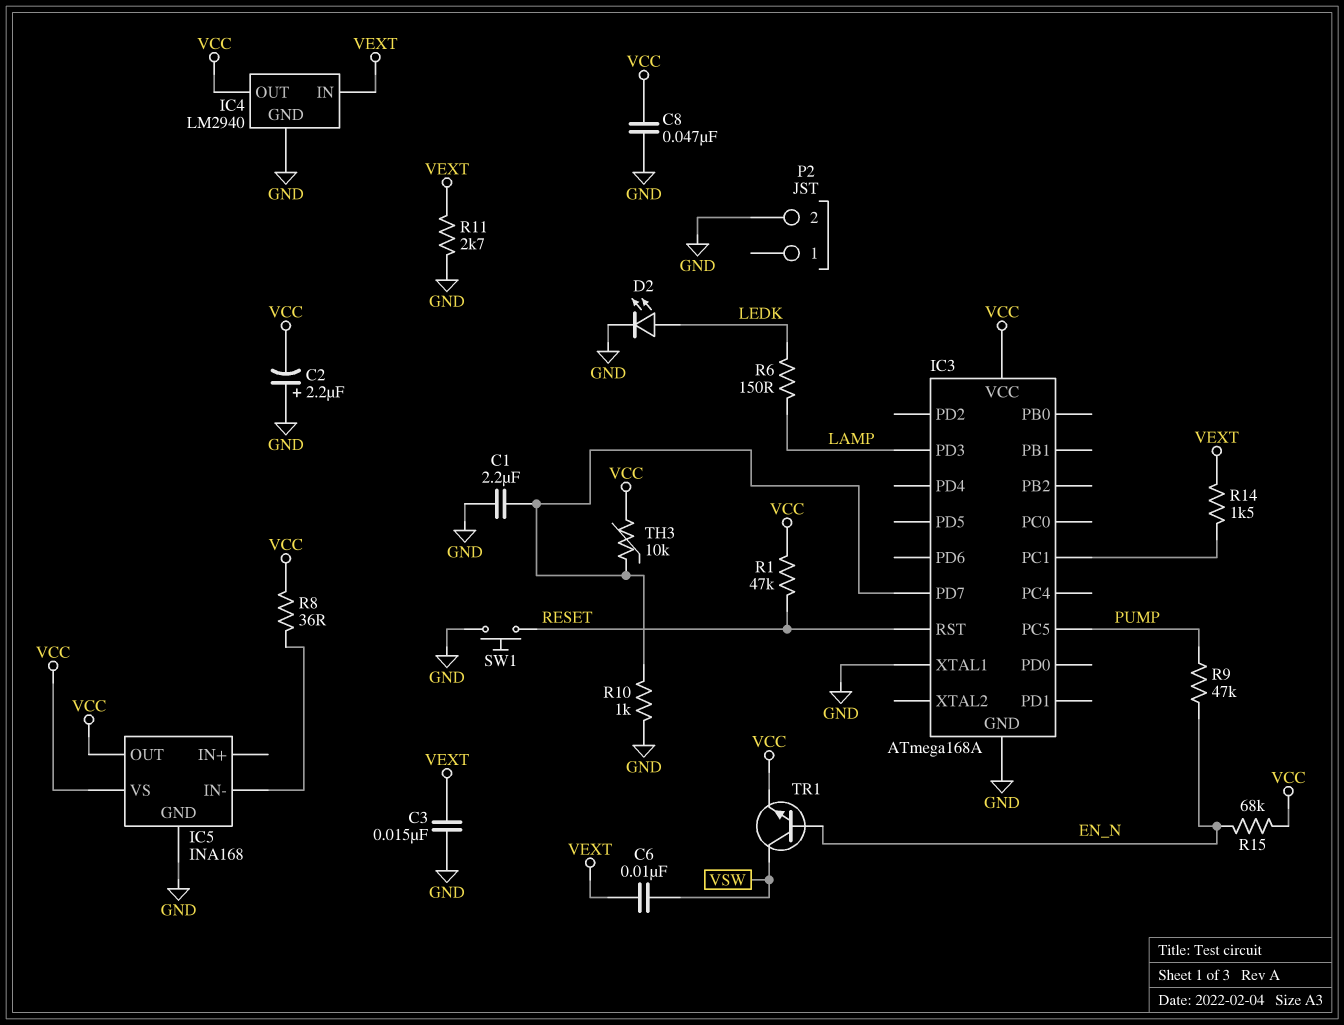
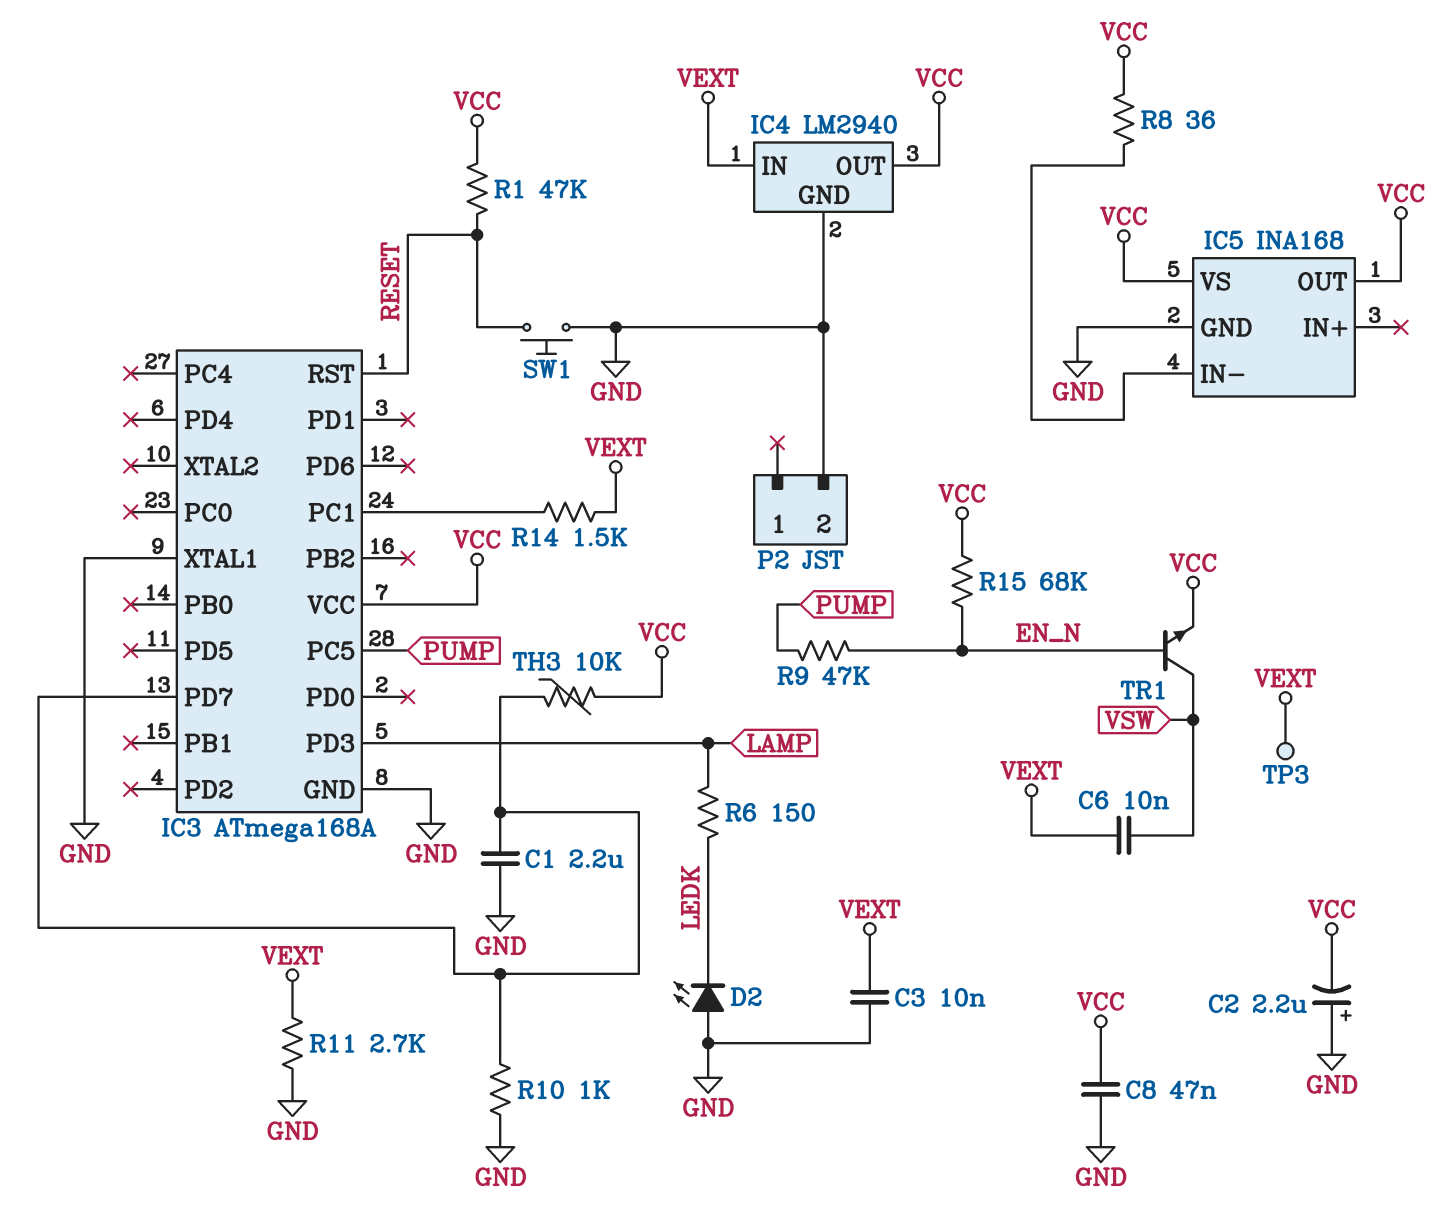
C3: 15nF (GND, VEXT) -> 10nF (GND, VEXT)
D2: LED (A LEDK, K GND) -> LED (A GND, K LEDK)
TP3: none -> test point (VEXT)

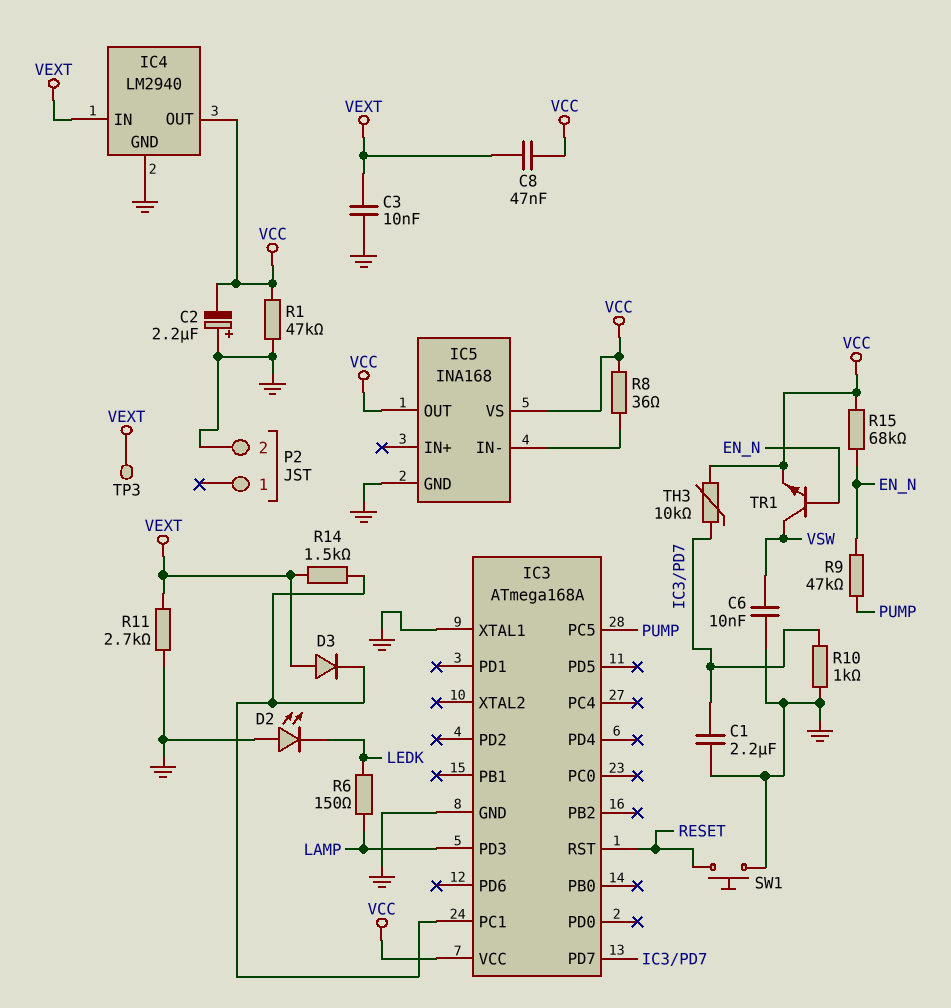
C6: 10nF (VEXT, VSW) -> 10nF (GND, VSW)
C8: 47nF (GND, VCC) -> 47nF (VCC, VEXT)
D3: none -> diode (A VEXT, K IC3/PC1)
R1: 47k (RESET, VCC) -> 47k (GND, VCC)

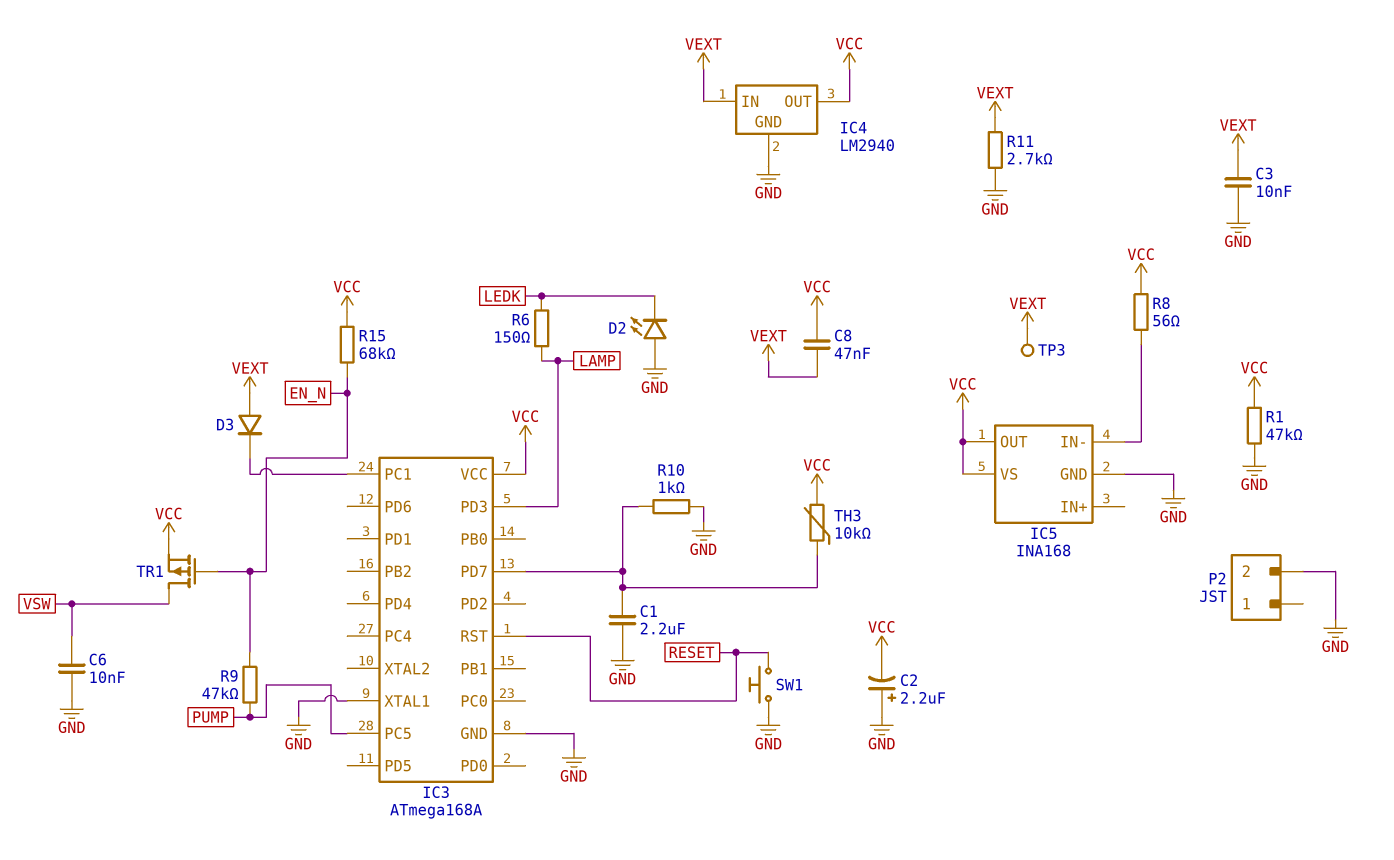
R8: 36 (IC5/IN-, VCC) -> 56 (IC5/IN-, VCC)
R14: 1.5k (IC3/PC1, VEXT) -> none
TR1: NPN (B EN_N, C VSW, E VCC) -> PMOS (G EN_N, D VSW, S VCC)

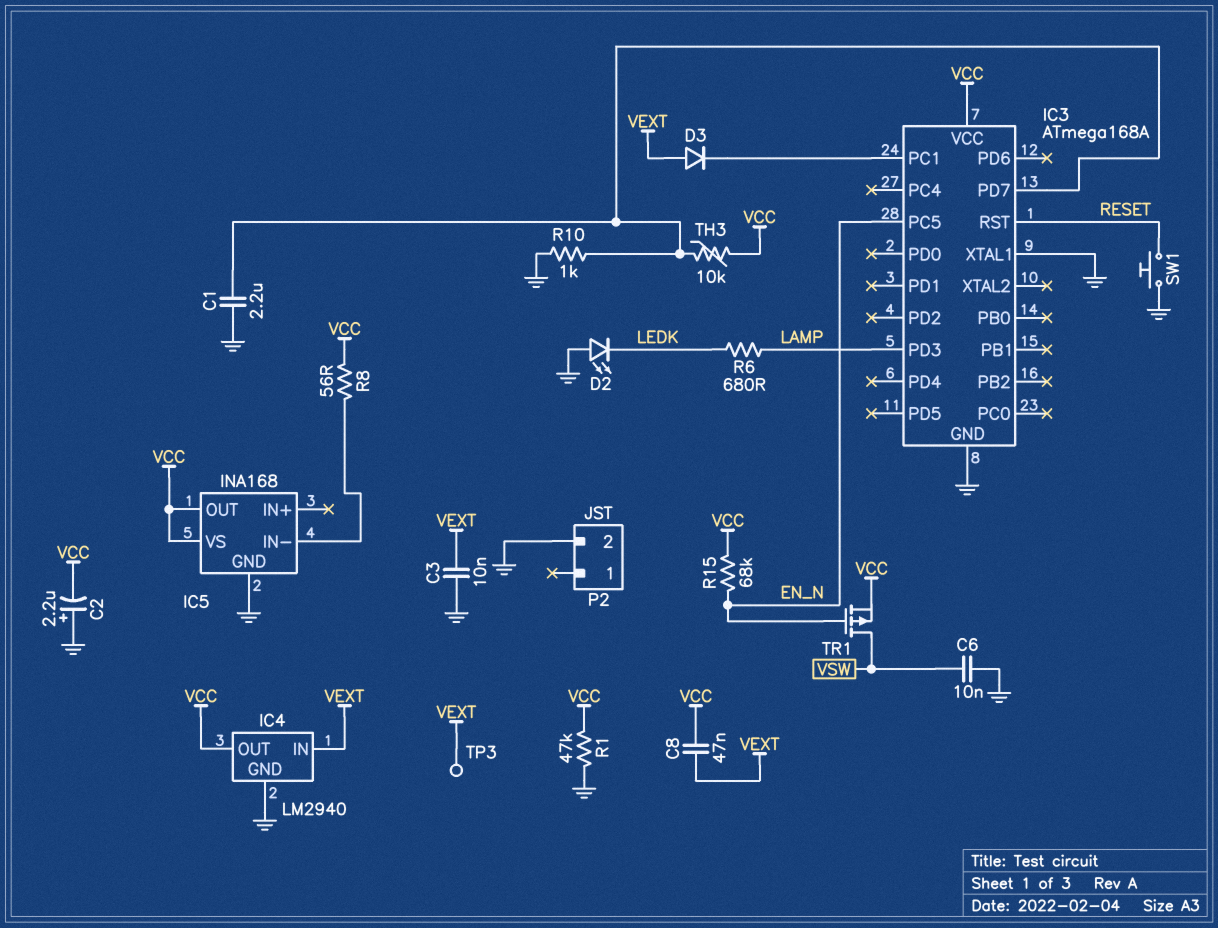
IC3 pin PC5: PUMP -> EN_N
R6: 150 (LAMP, LEDK) -> 680 (LAMP, LEDK)
R9: 47k (EN_N, PUMP) -> none
R11: 2.7k (GND, VEXT) -> none

